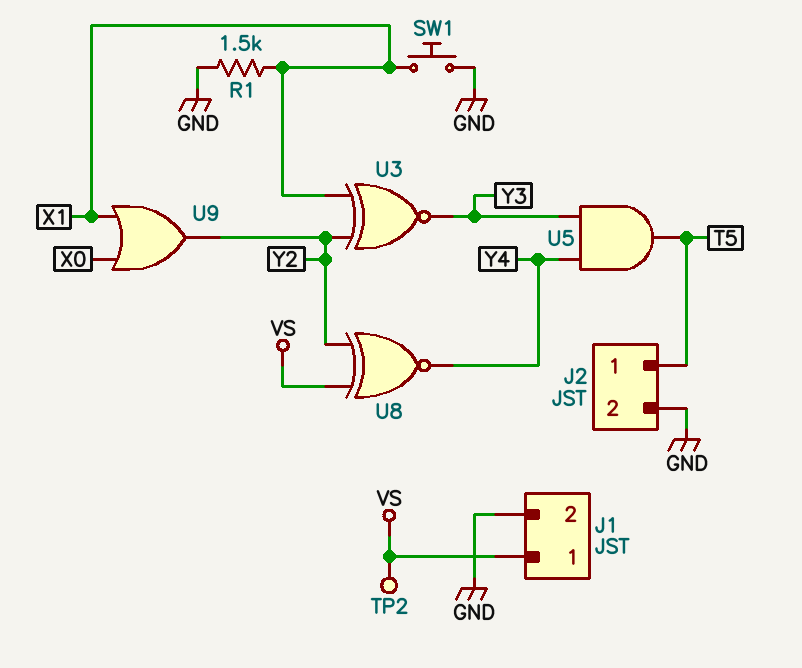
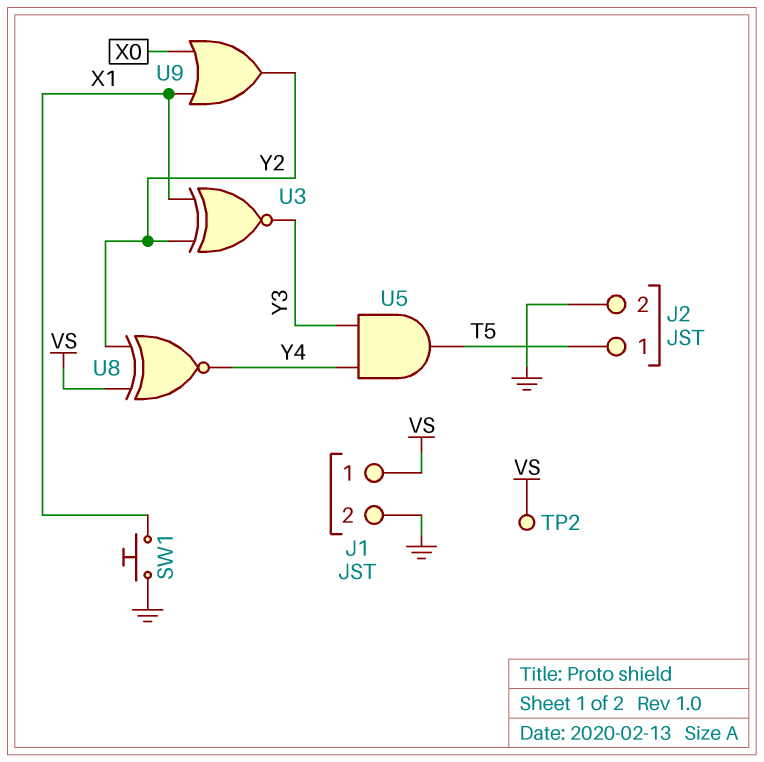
R1: 1.5k (GND, X1) -> none

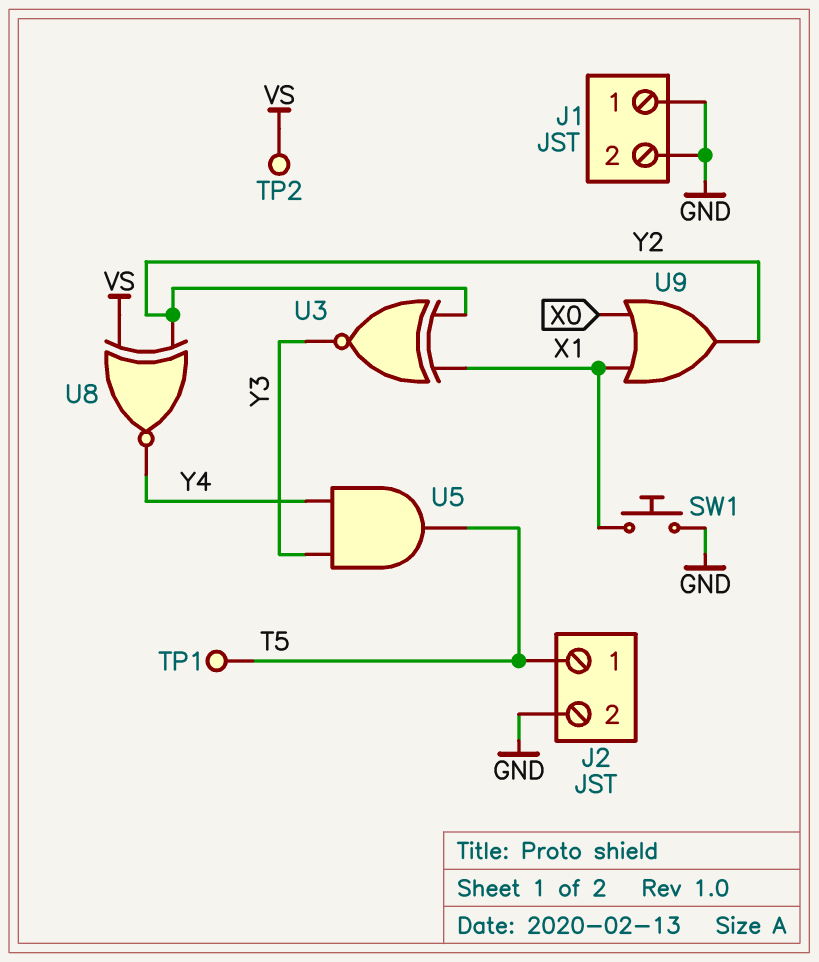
J1 pin 1: VS -> GND
TP1: none -> test point (T5)

